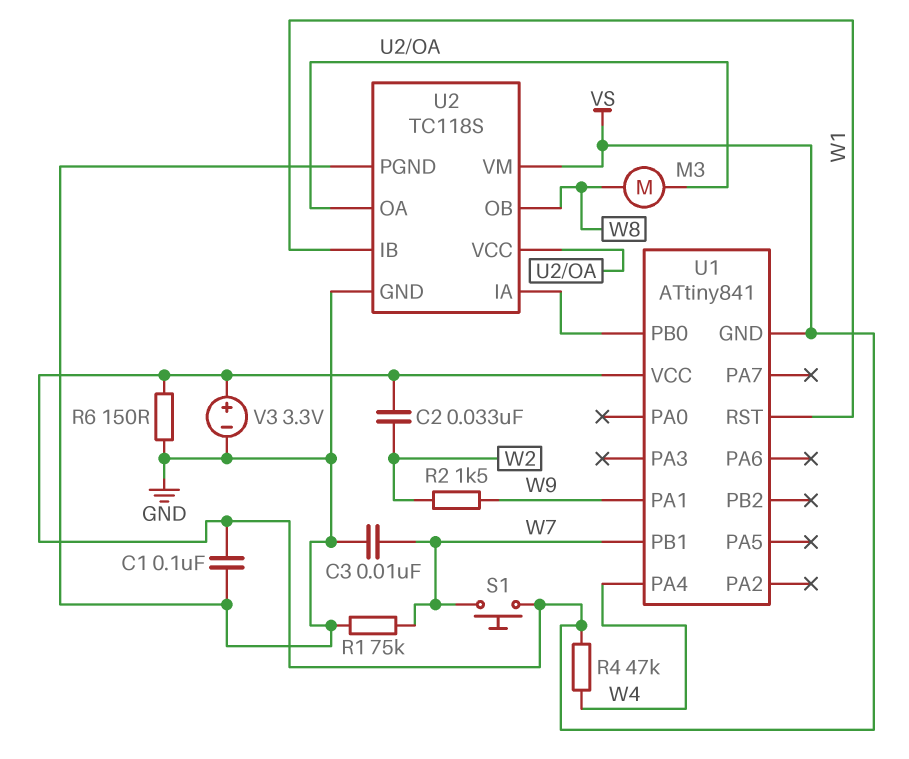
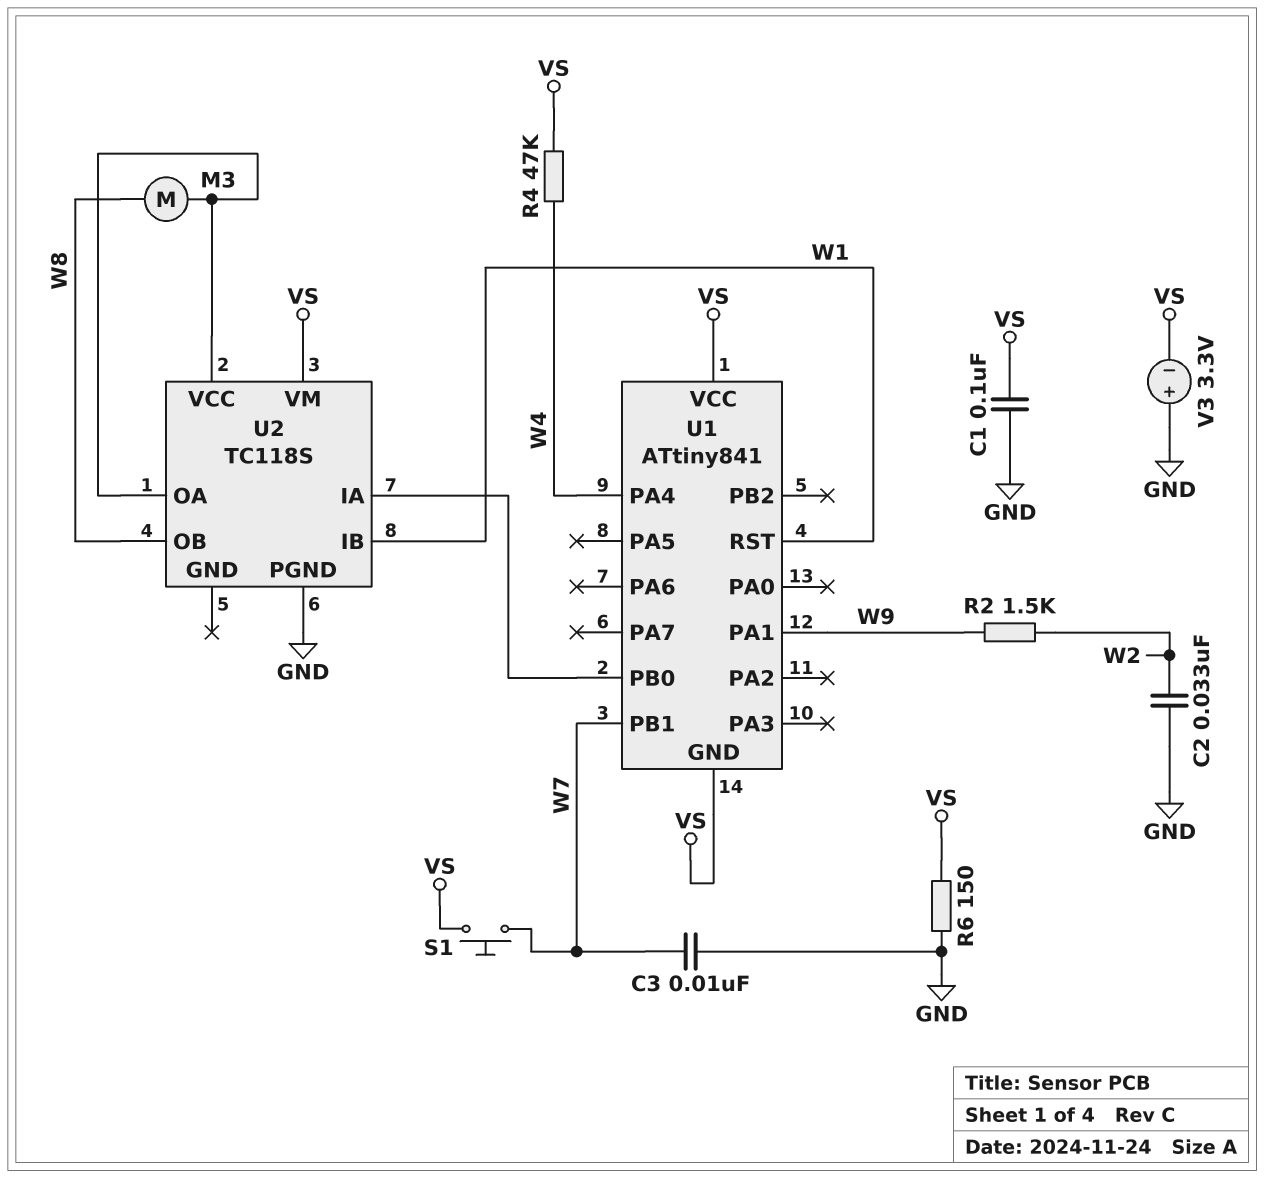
C2: 33nF (VS, W2) -> 33nF (GND, W2)
R1: 75k (GND, W7) -> none
U2 pin GND: GND -> none
V3: 3.3V (plus VS, minus GND) -> 3.3V (plus GND, minus VS)

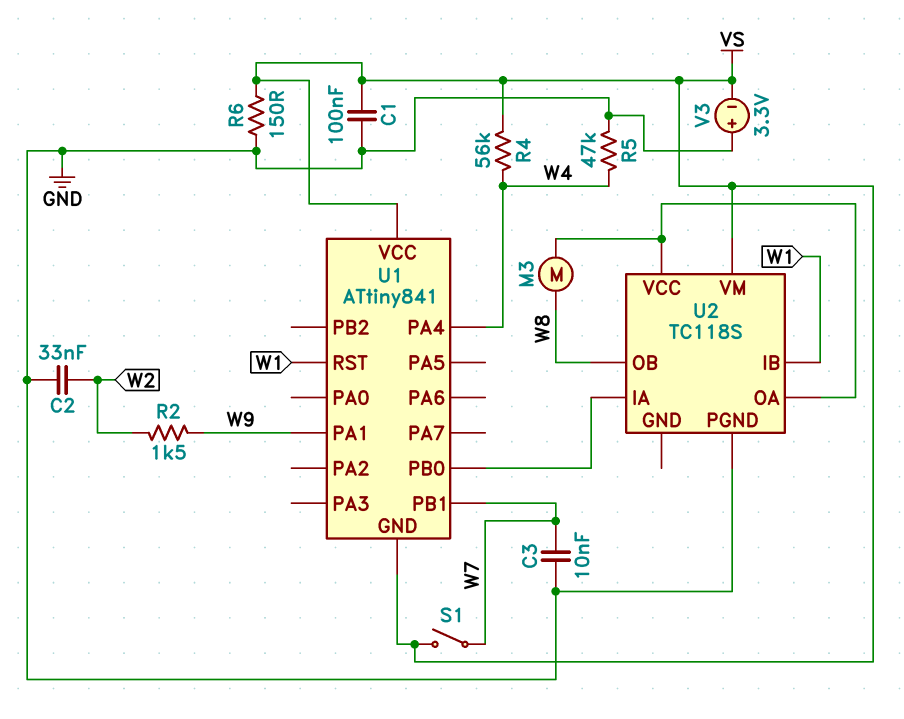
R4: 47k (VS, W4) -> 56k (VS, W4)
R5: none -> 47k (GND, W4)
S1: button (VS, W7) -> switch (VS, W7)

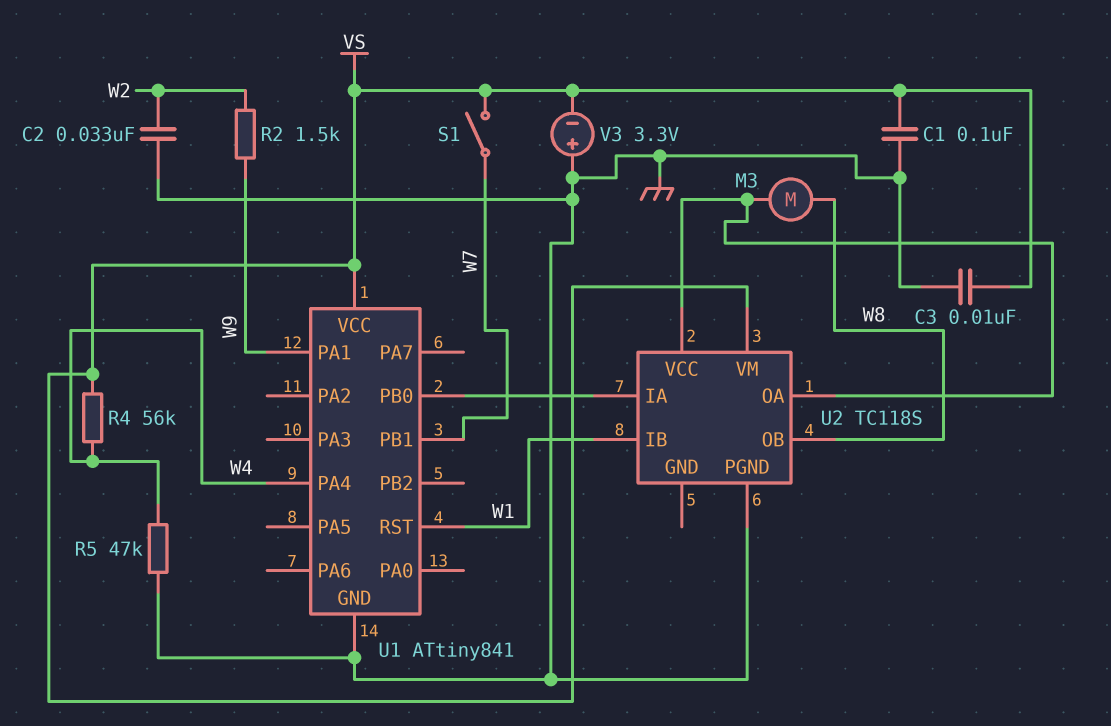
C3: 10nF (GND, W7) -> 10nF (GND, VS)
R6: 150 (GND, VS) -> none
U1 pin GND: VS -> GND

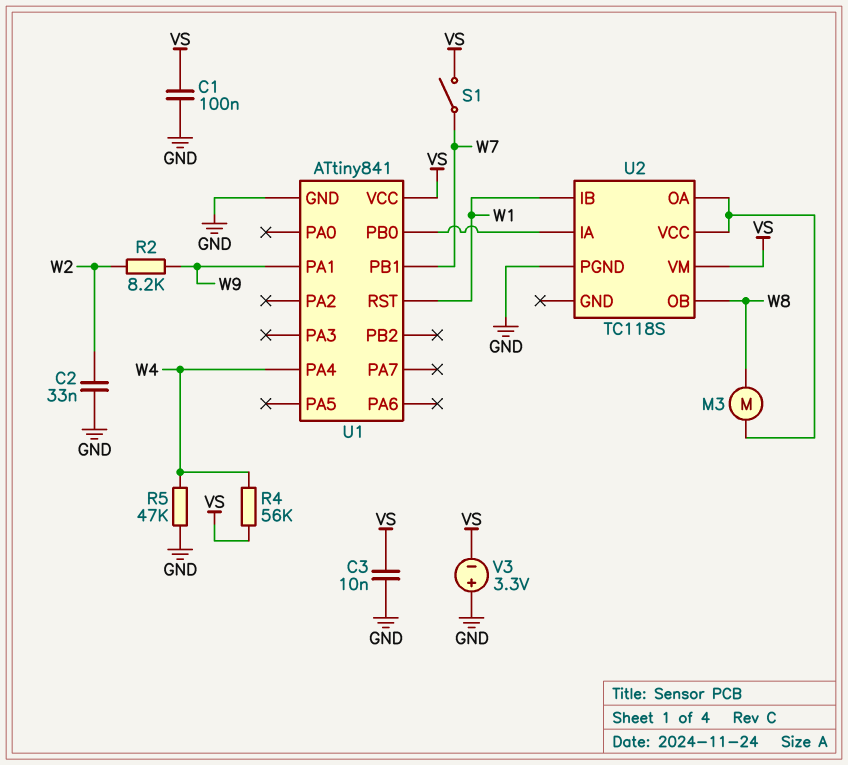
R2: 1.5k (W2, W9) -> 8.2k (W2, W9)

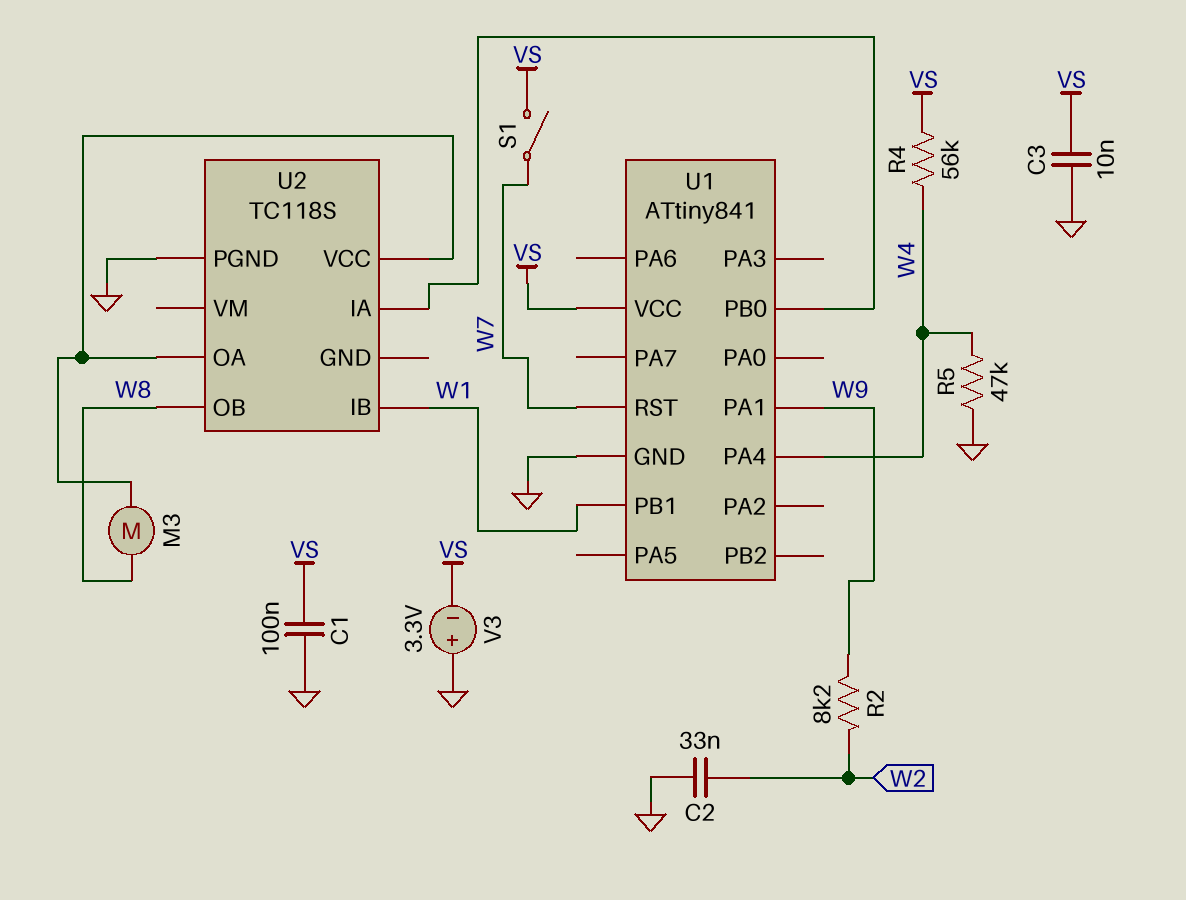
U1 pin PB1: W7 -> W1
U1 pin RST: W1 -> W7
U2 pin VM: VS -> none

